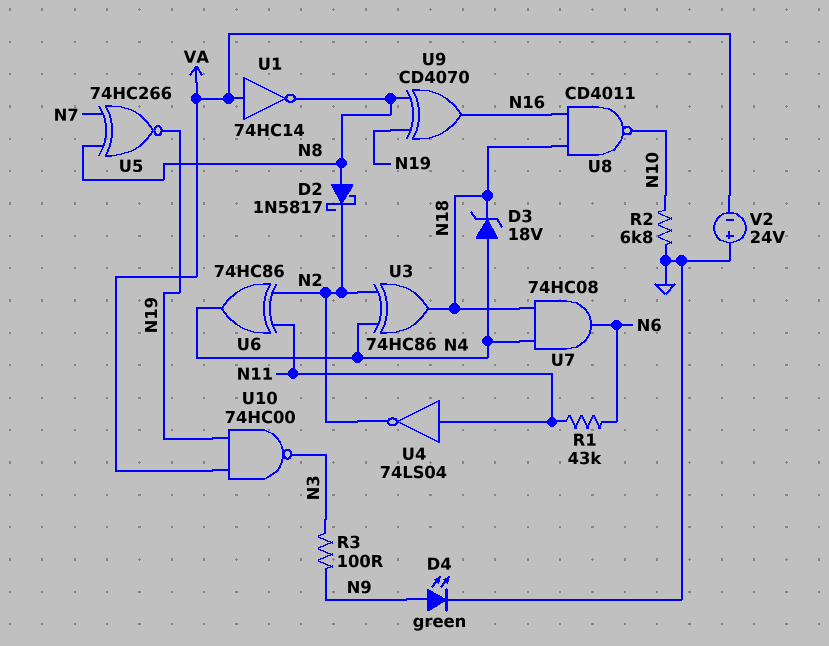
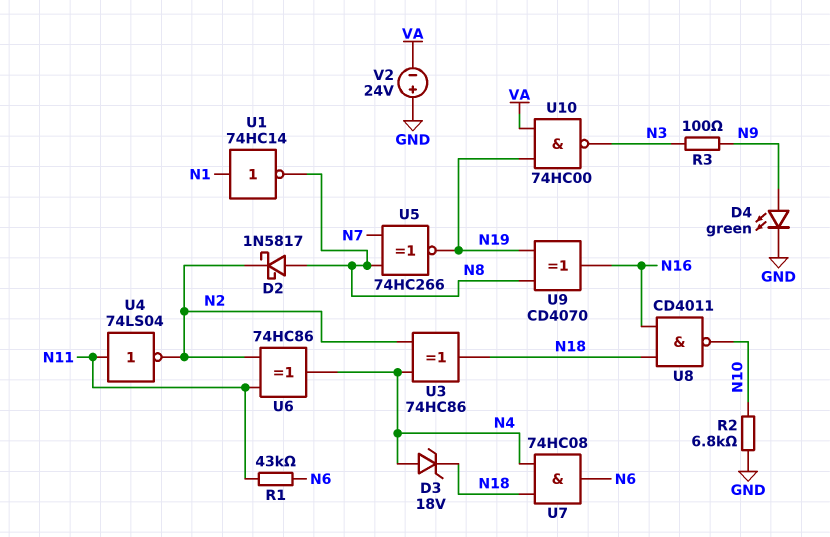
U1: NOT 74HC14 (in VA, out N8) -> NOT 74HC14 (in N1, out N8)

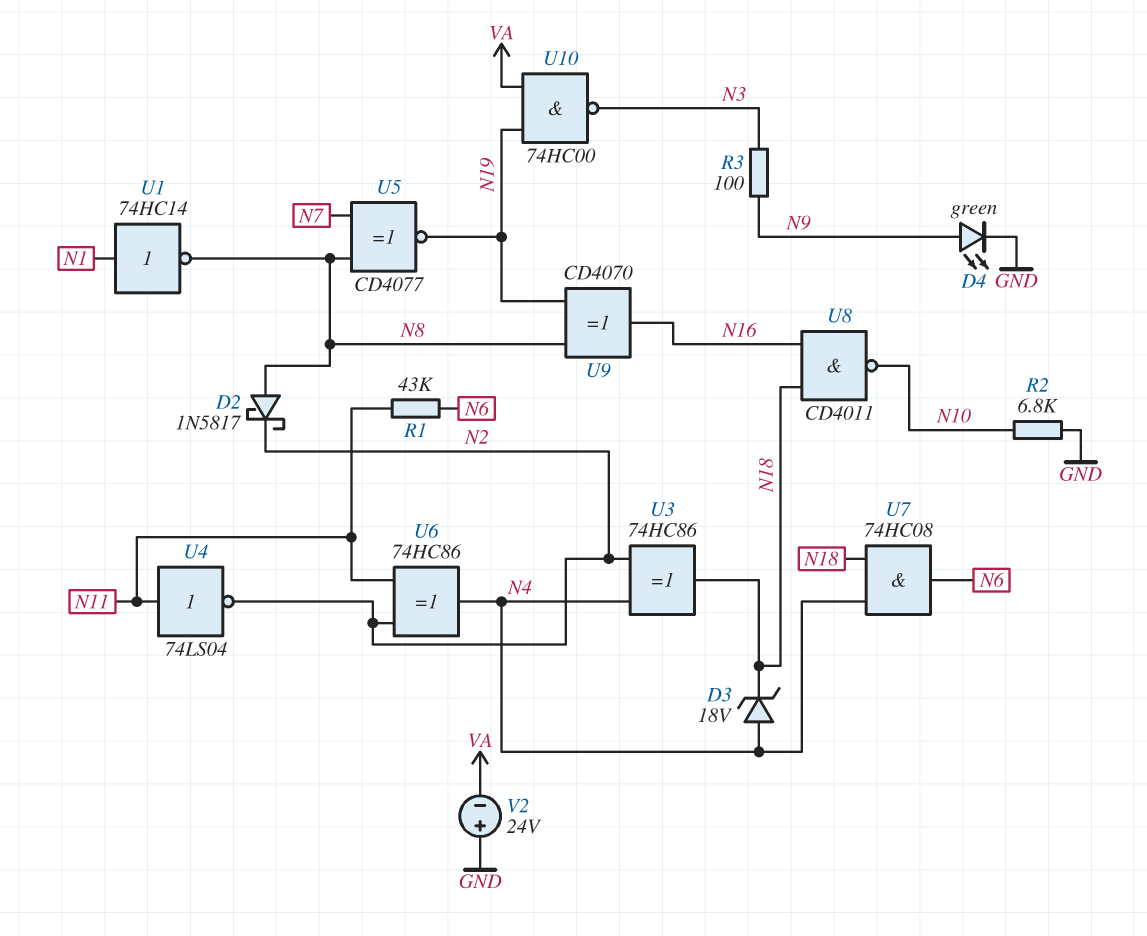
U5: XNOR 74HC266 (in N7, in N8, out N19) -> XNOR CD4077 (in N7, in N8, out N19)

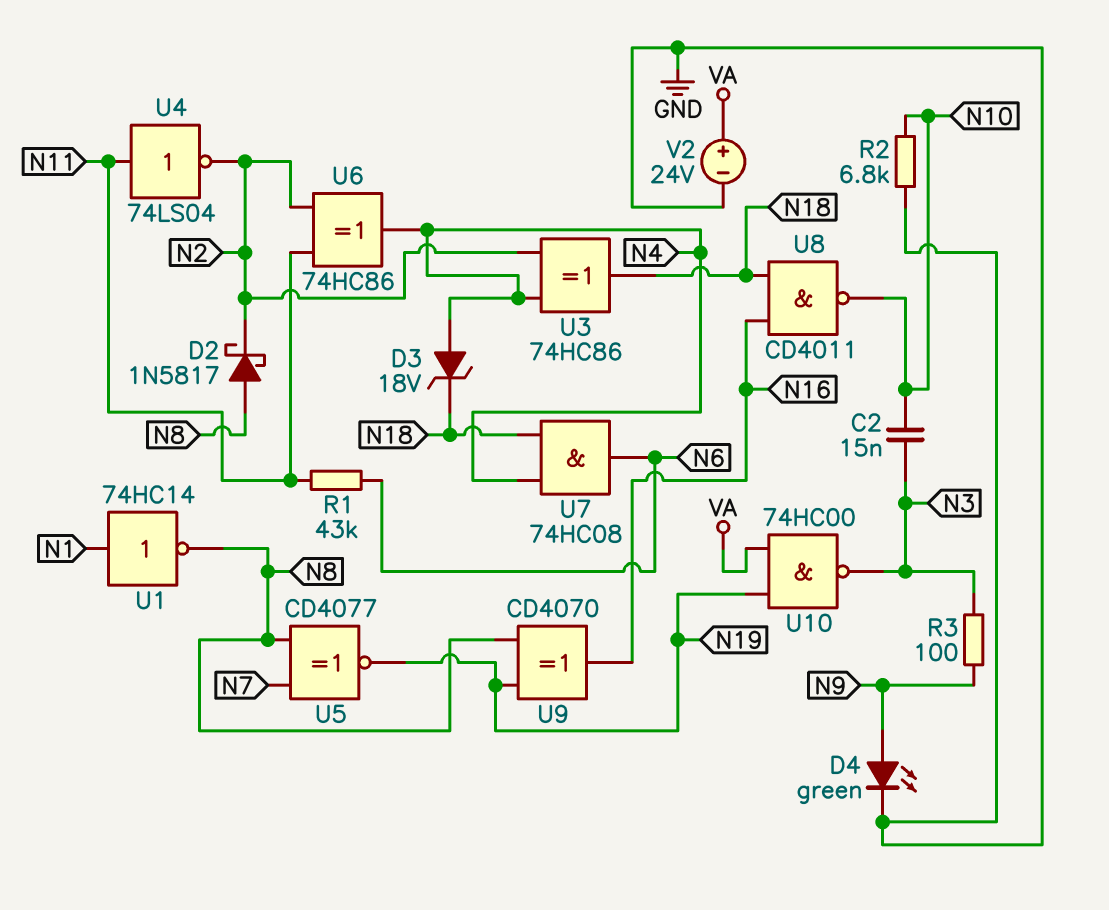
C2: none -> 15nF (N3, N10)
V2: 24V (plus GND, minus VA) -> 24V (plus VA, minus GND)

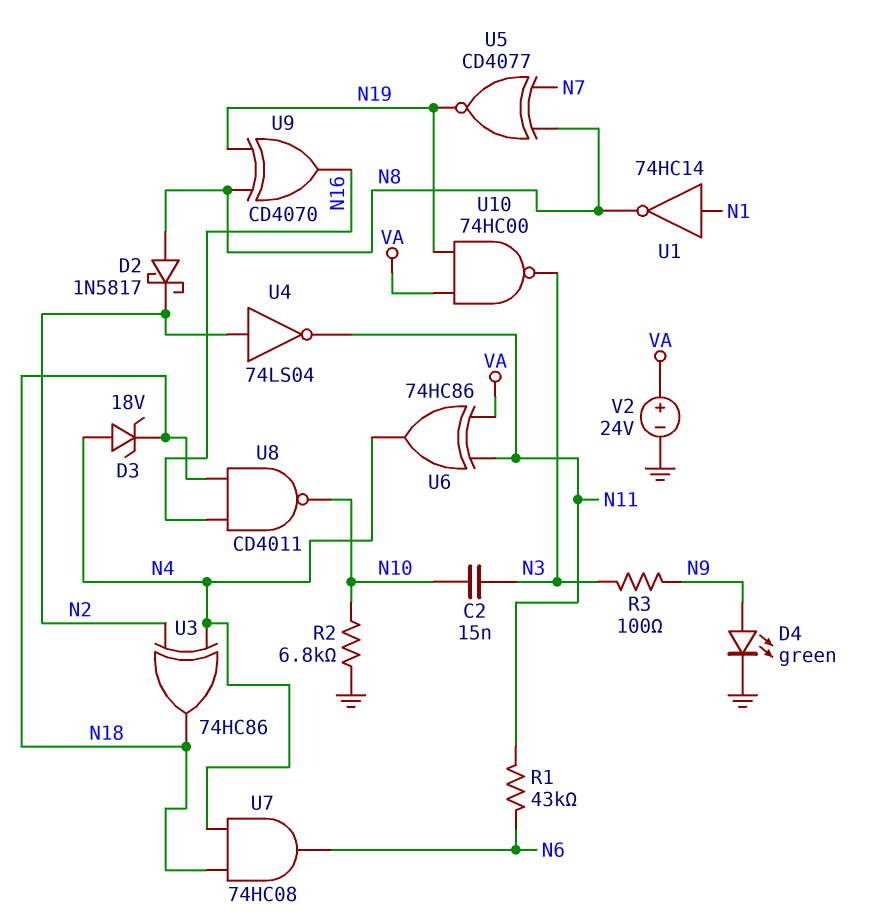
U4: NOT 74LS04 (in N11, out N2) -> NOT 74LS04 (in N2, out N11)
U6: XOR 74HC86 (in N2, in N11, out N4) -> XOR 74HC86 (in N11, in VA, out N4)

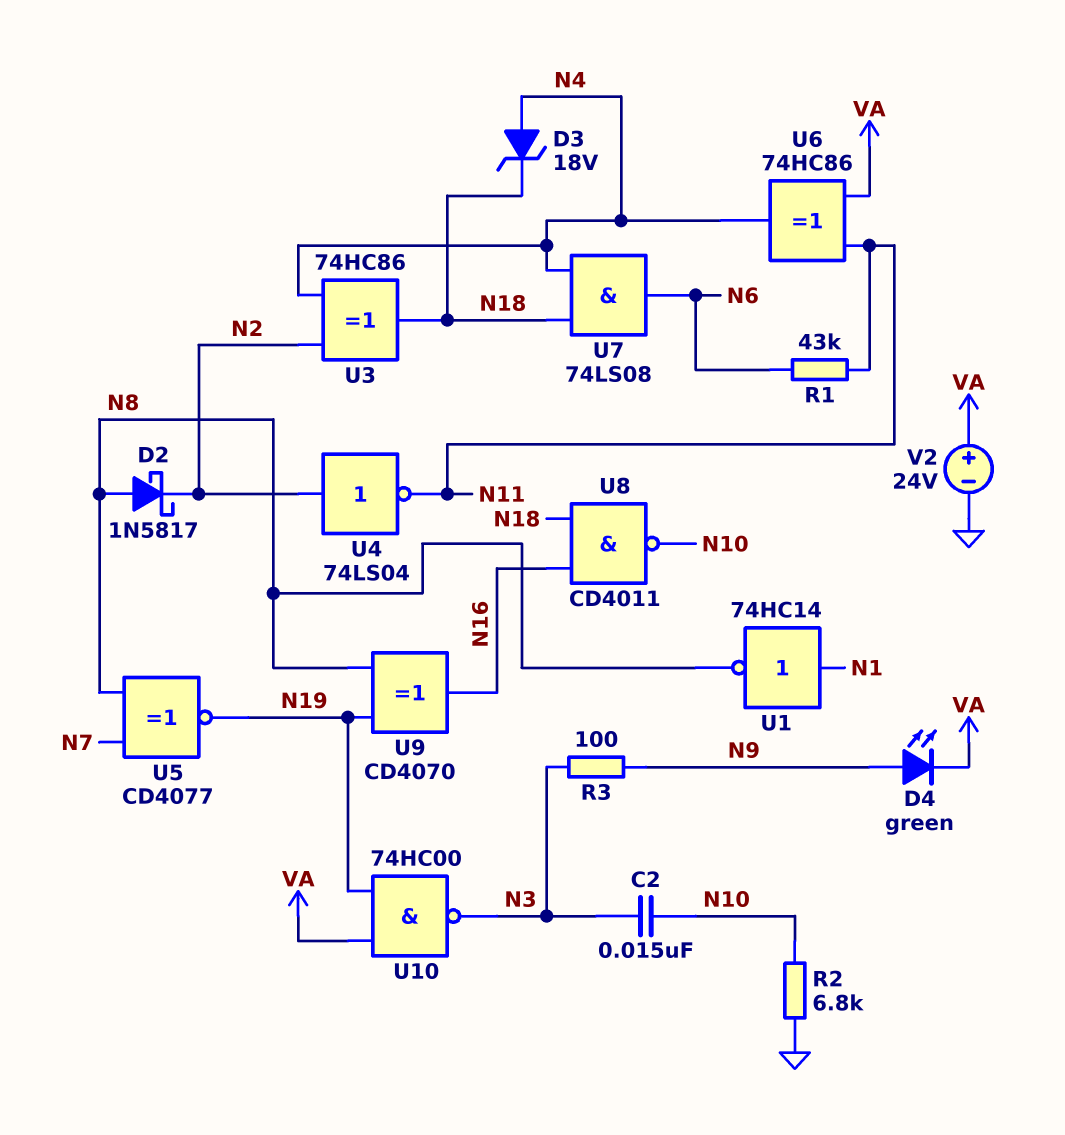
D4: LED green (A N9, K GND) -> LED green (A N9, K VA)
U7: AND 74HC08 (in N4, in N18, out N6) -> AND 74LS08 (in N4, in N18, out N6)

